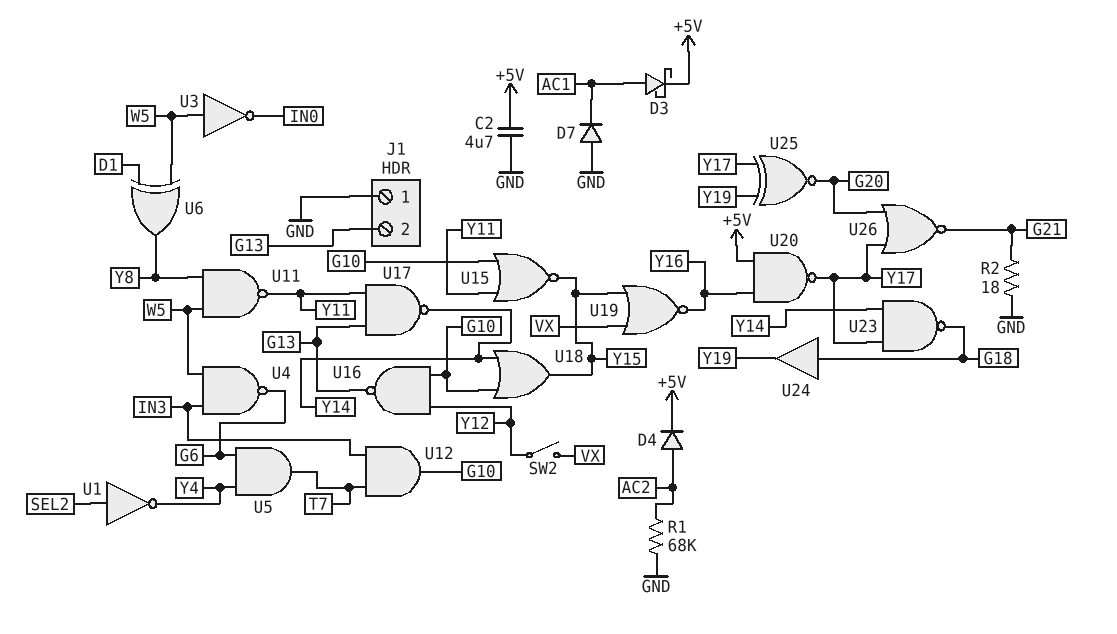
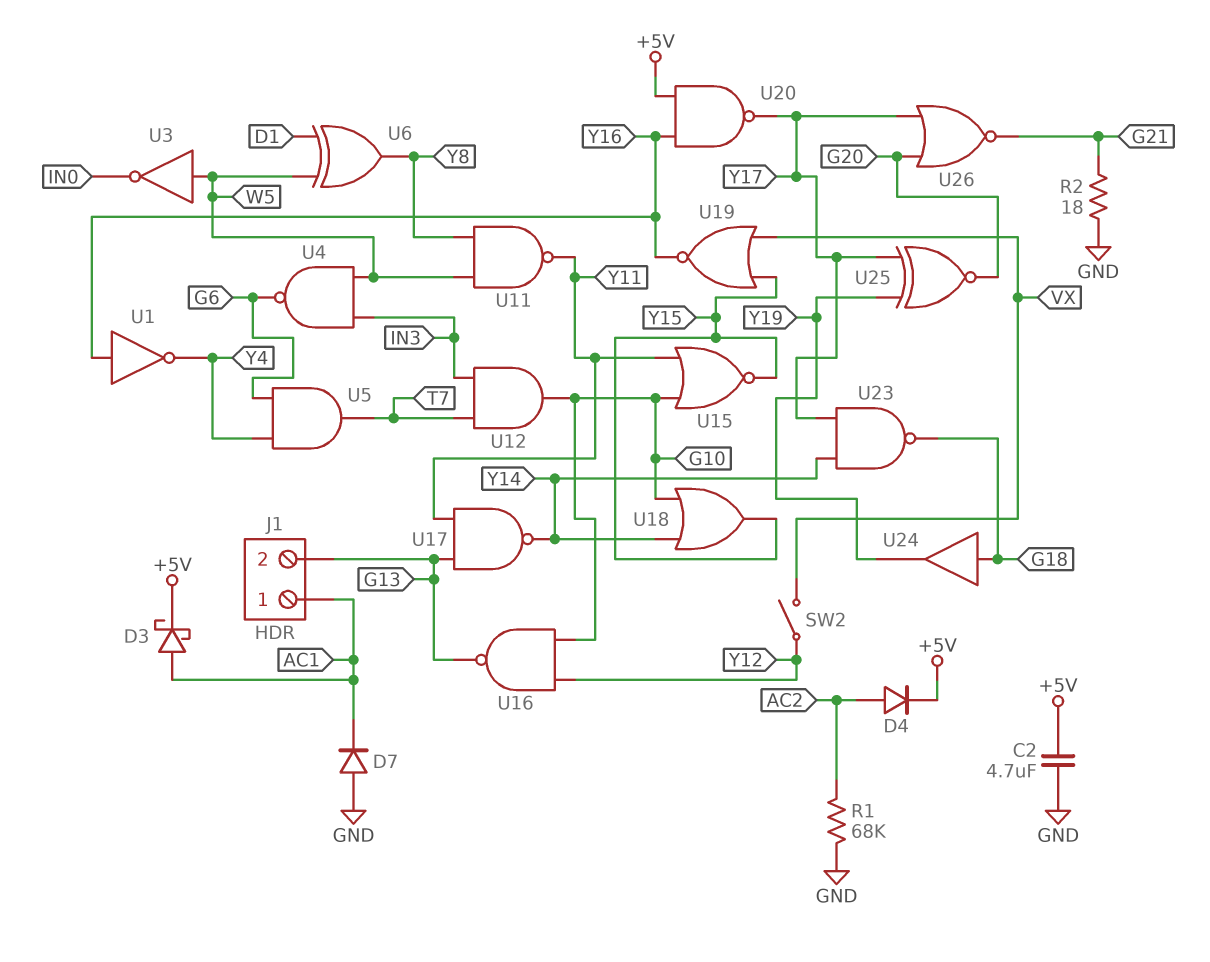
J1 pin 1: GND -> AC1
U1: NOT (in SEL2, out Y4) -> NOT (in Y16, out Y4)

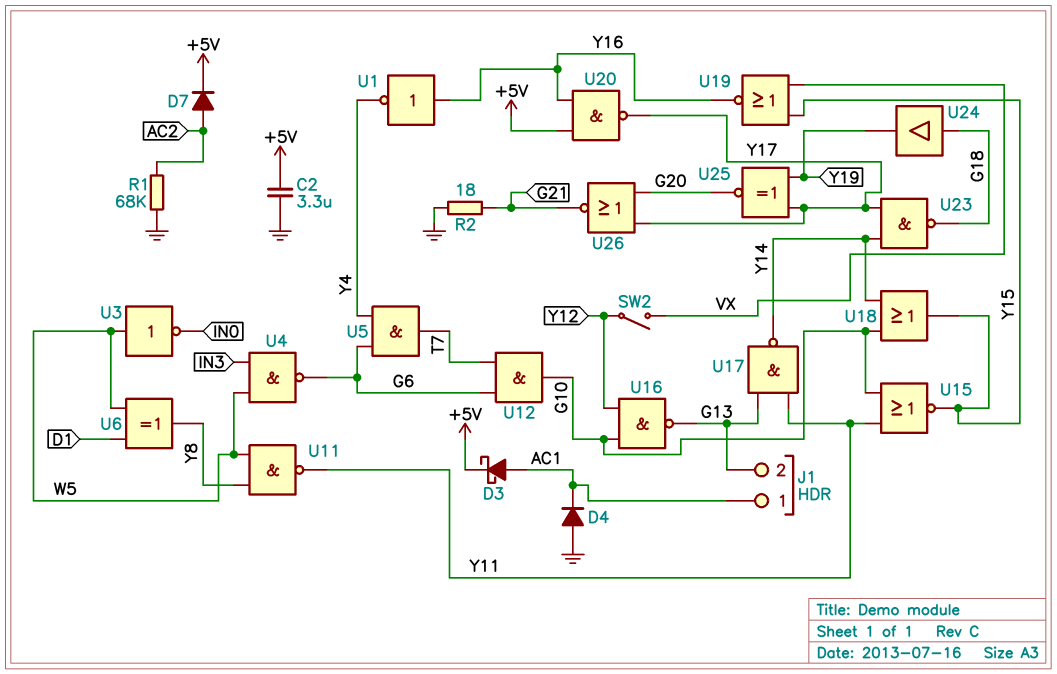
C2: 4.7uF (+5V, GND) -> 3.3uF (+5V, GND)
D4: diode (A AC2, K +5V) -> diode (A GND, K AC1)
D7: diode (A GND, K AC1) -> diode (A AC2, K +5V)
U12: AND (in IN3, in T7, out G10) -> AND (in G6, in T7, out G10)

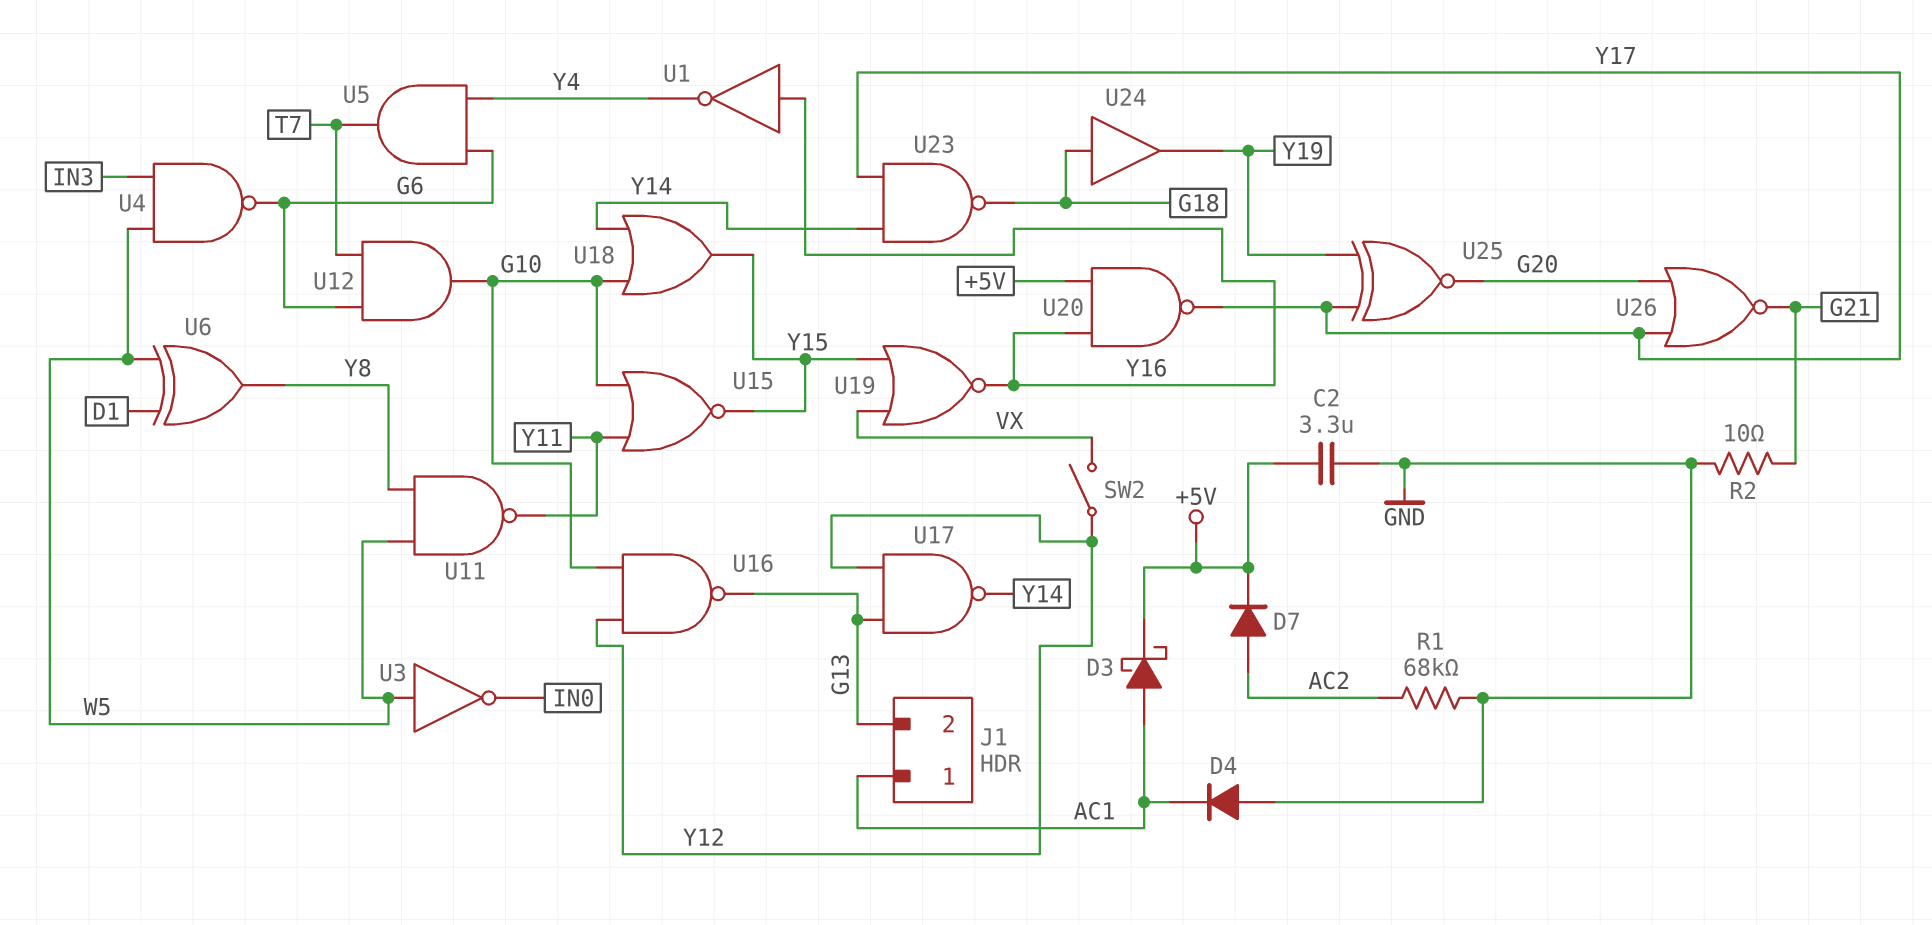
R2: 18 (G21, GND) -> 10 (G21, GND)
U17: NAND (in G13, in Y11, out Y14) -> NAND (in G13, in Y12, out Y14)

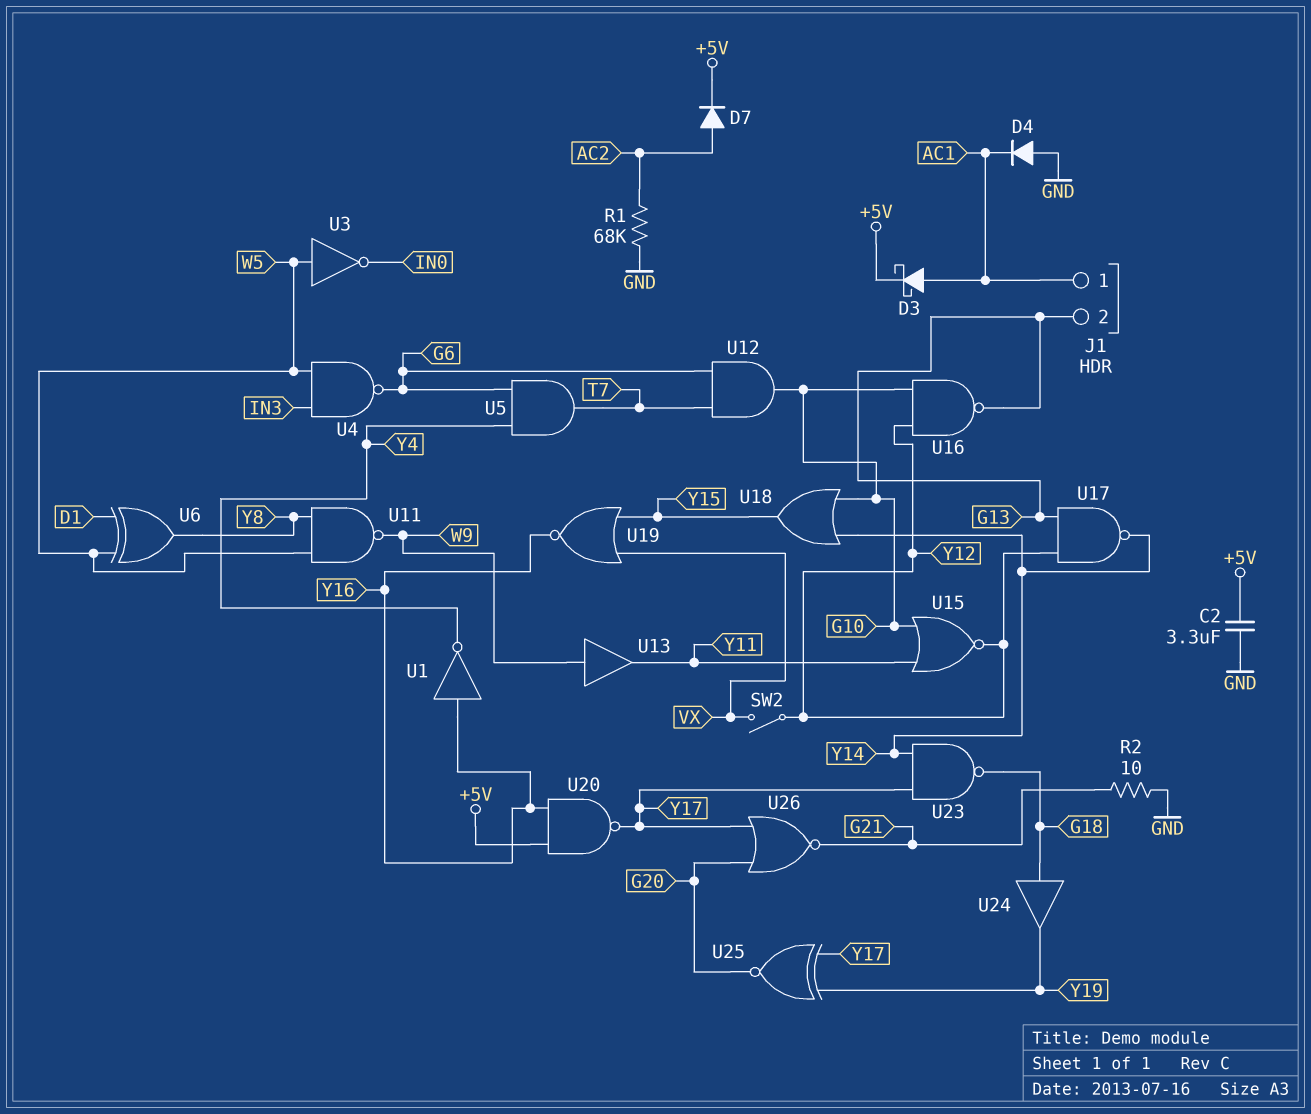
U11: NAND (in W5, in Y8, out Y11) -> NAND (in W5, in Y8, out W9)
U13: none -> buffer (in W9, out Y11)
U15: NOR (in G10, in Y11, out Y15) -> NOR (in G10, in Y11, out Y12)

